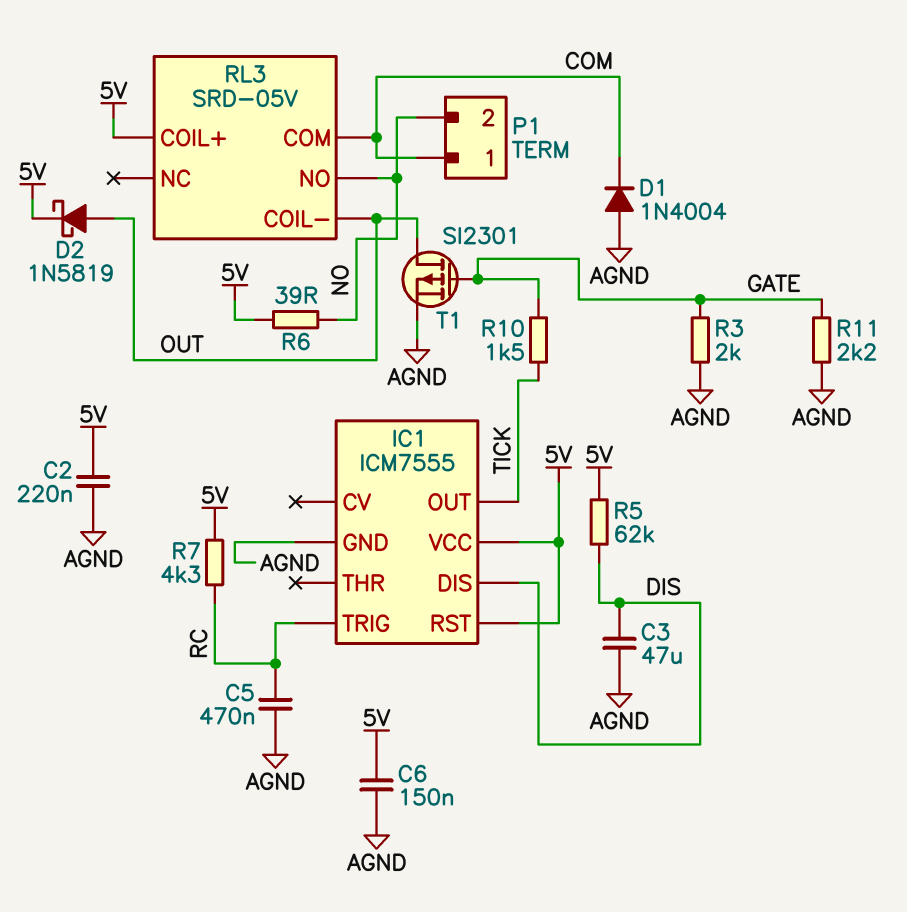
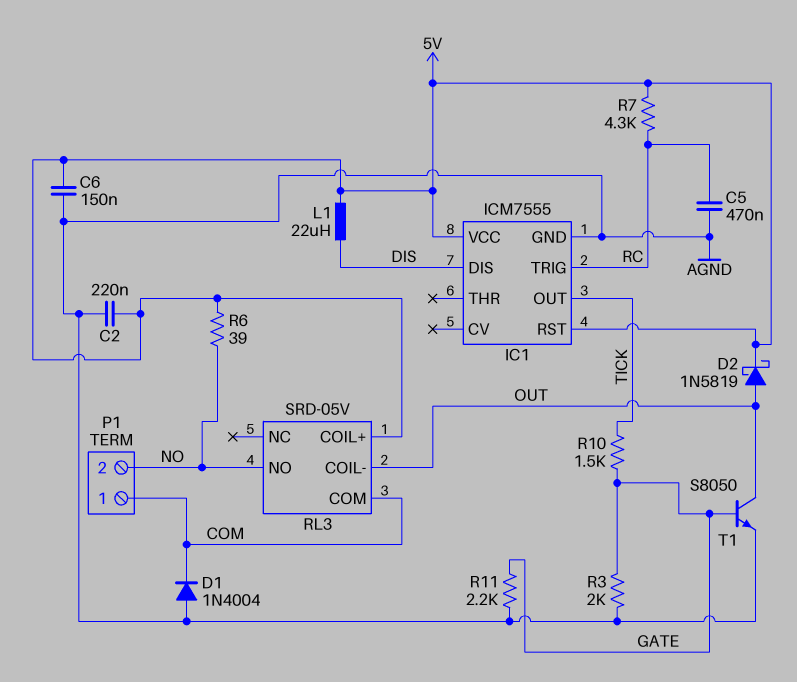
C3: 47uF (AGND, DIS) -> none
L1: none -> 22uH (5V, DIS)
R5: 62k (5V, DIS) -> none
T1: PMOS SI2301 (G GATE, D OUT, S AGND) -> NPN S8050 (B GATE, C OUT, E AGND)

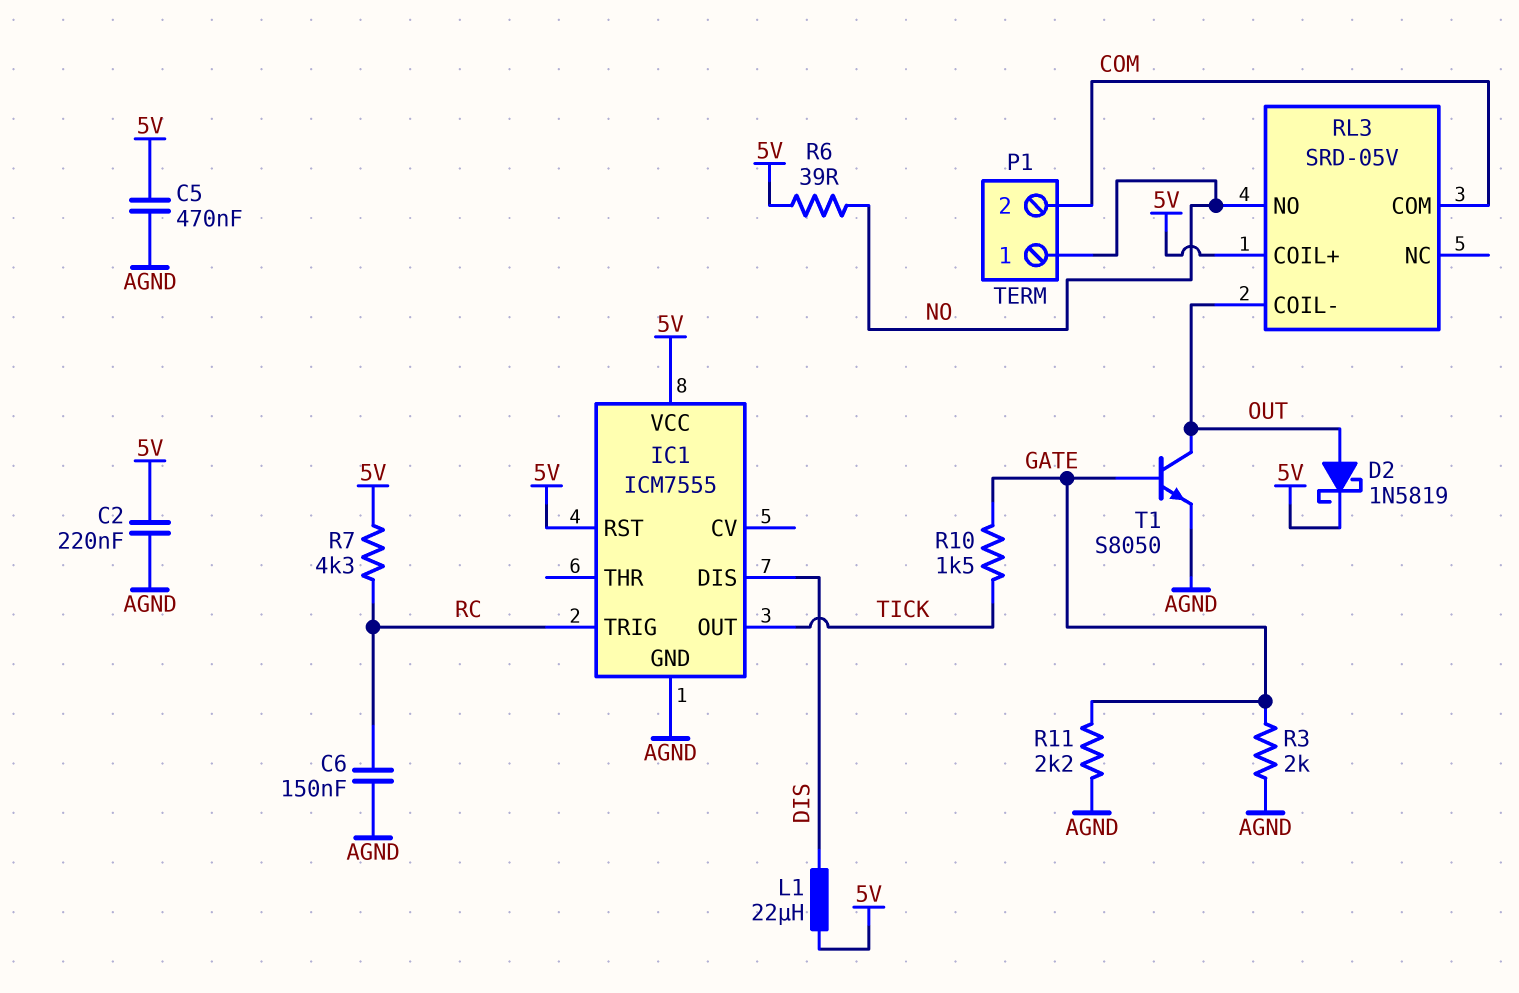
C5: 470nF (AGND, RC) -> 470nF (5V, AGND)
C6: 150nF (5V, AGND) -> 150nF (AGND, RC)
D1: diode 1N4004 (A AGND, K COM) -> none
P1 pin 1: COM -> NO
P1 pin 2: NO -> COM

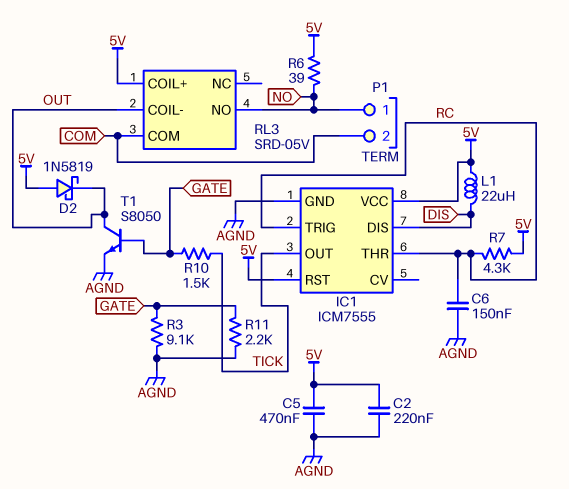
D2: schottky 1N5819 (A OUT, K 5V) -> schottky 1N5819 (A 5V, K OUT)
IC1 pin THR: none -> RC
R3: 2k (AGND, GATE) -> 9.1k (AGND, GATE)

